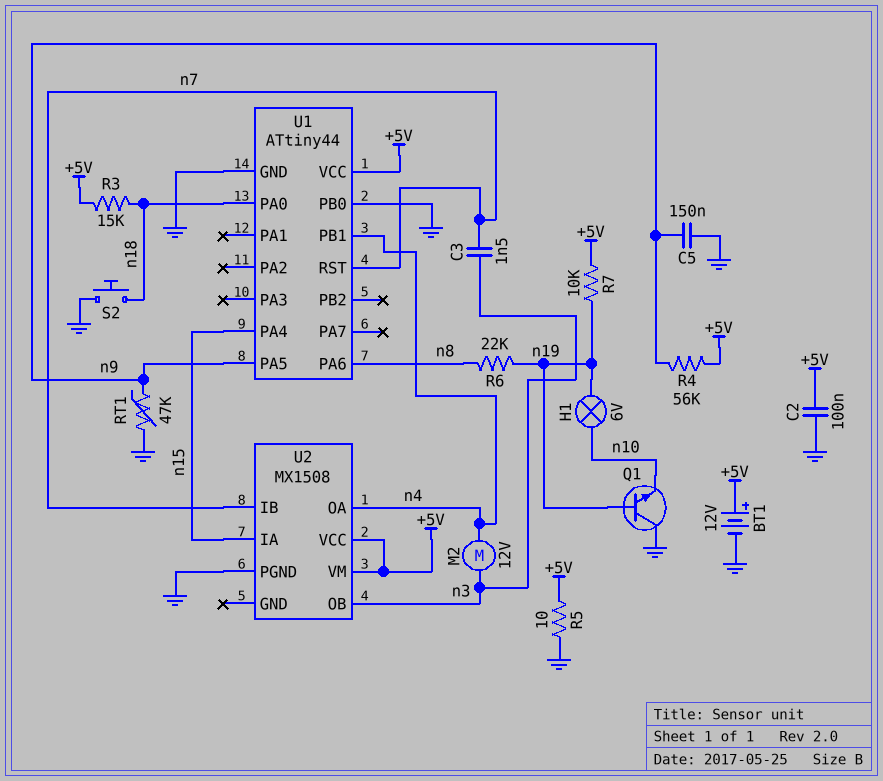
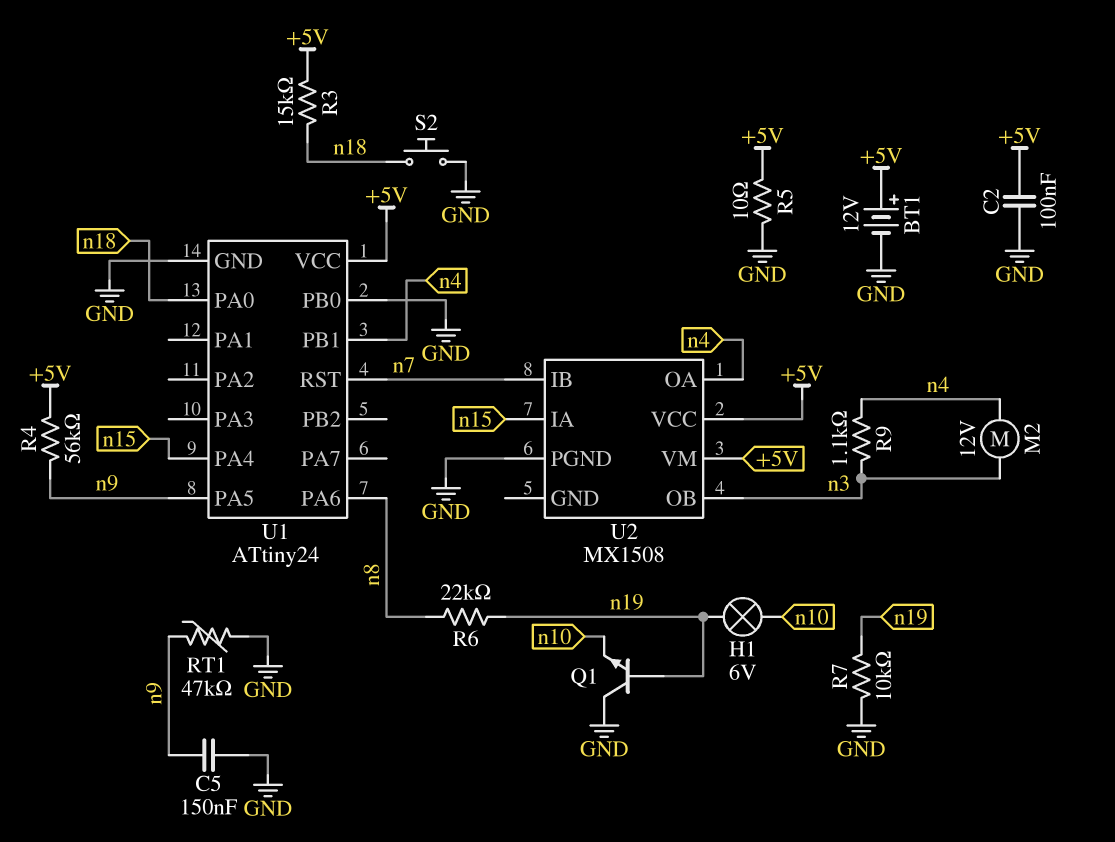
C3: 1.5nF (n3, n7) -> none
R7: 10k (+5V, n19) -> 10k (GND, n19)
R9: none -> 1.1k (n3, n4)
U1: ATtiny44 -> ATtiny24

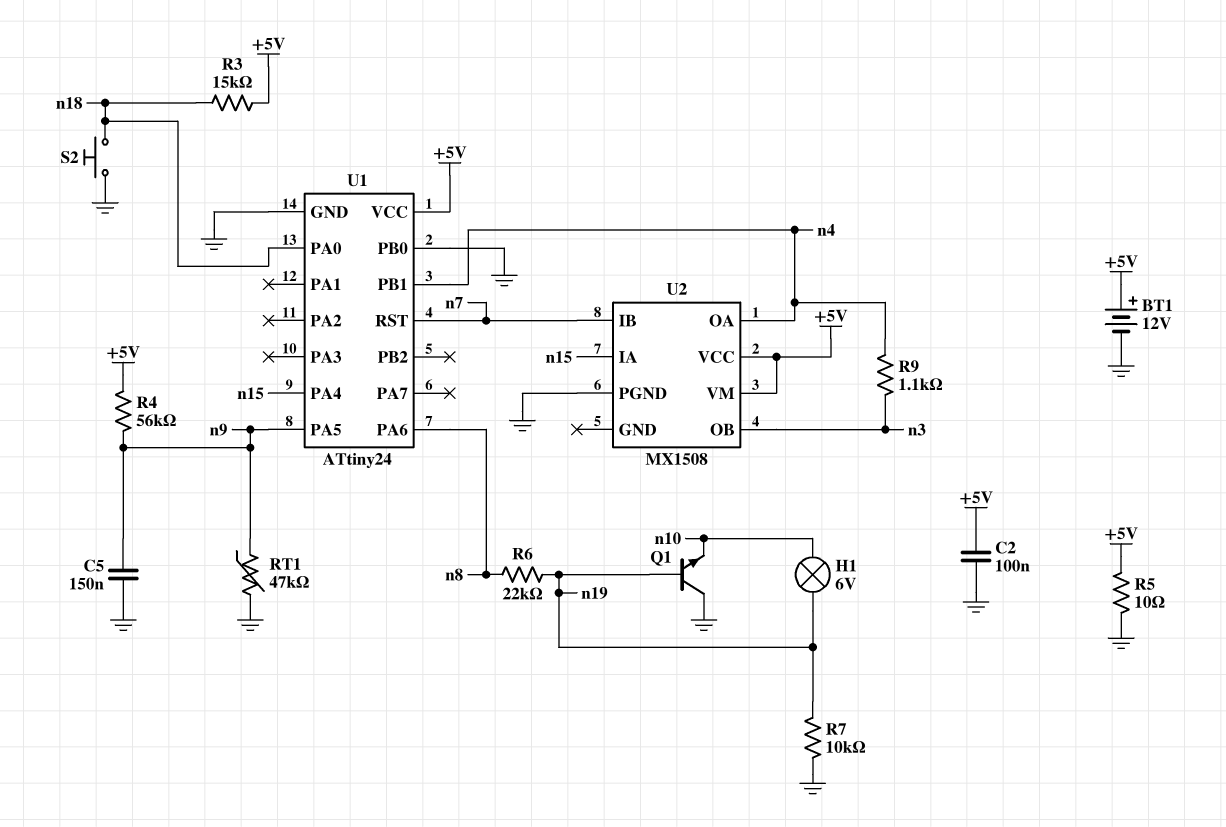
M2: motor 12V (n3, n4) -> none

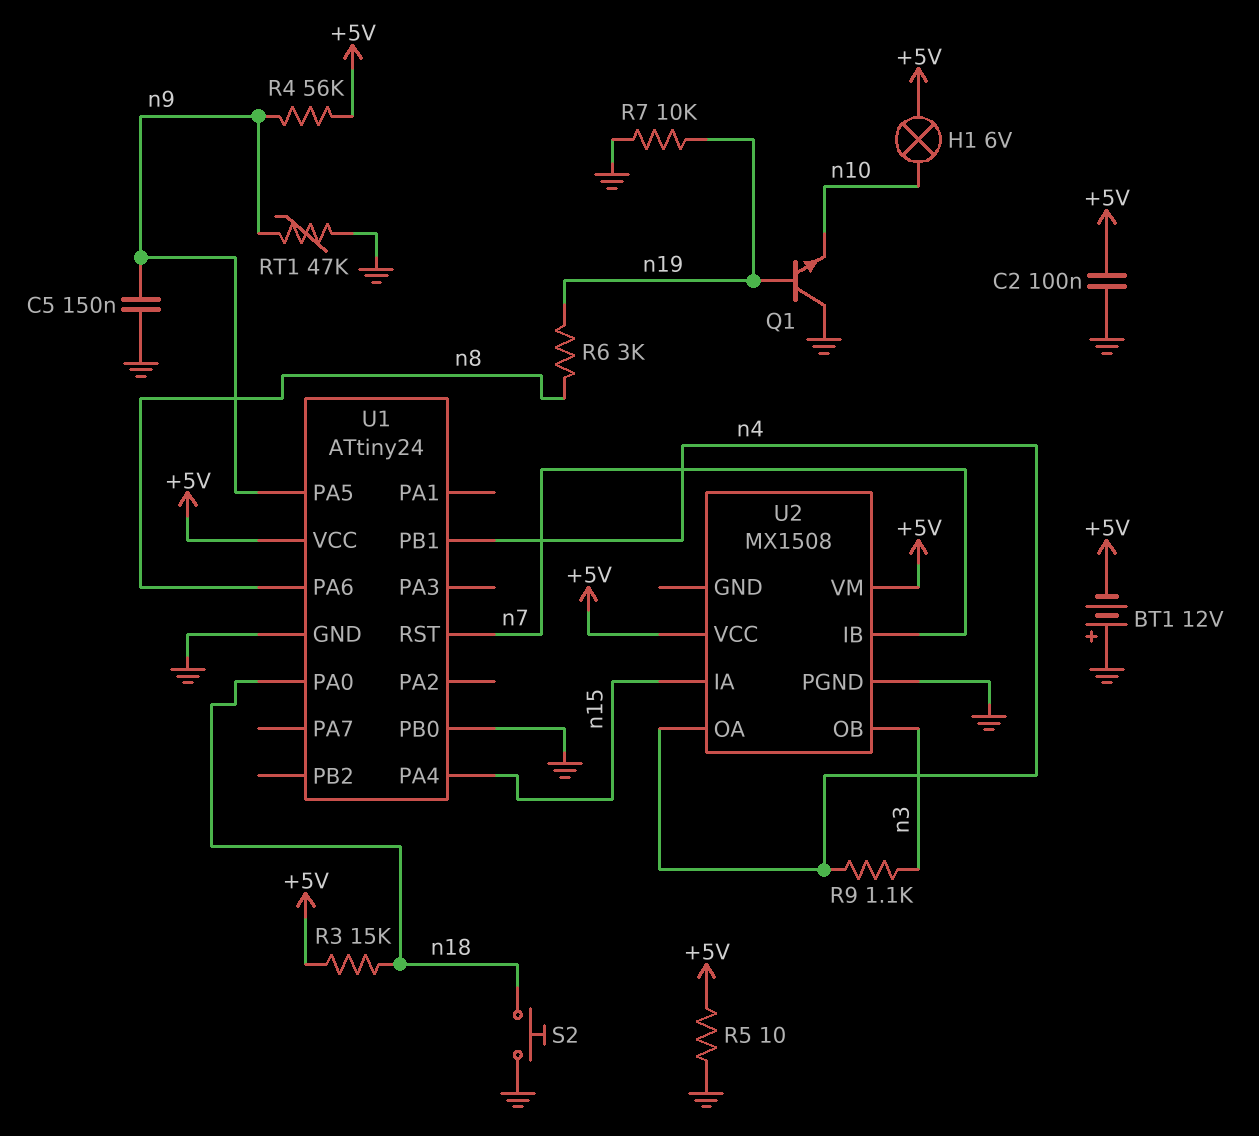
BT1: 12V (plus +5V, minus GND) -> 12V (plus GND, minus +5V)
H1: lamp 6V (n10, n19) -> lamp 6V (+5V, n10)
R6: 22k (n8, n19) -> 3k (n8, n19)

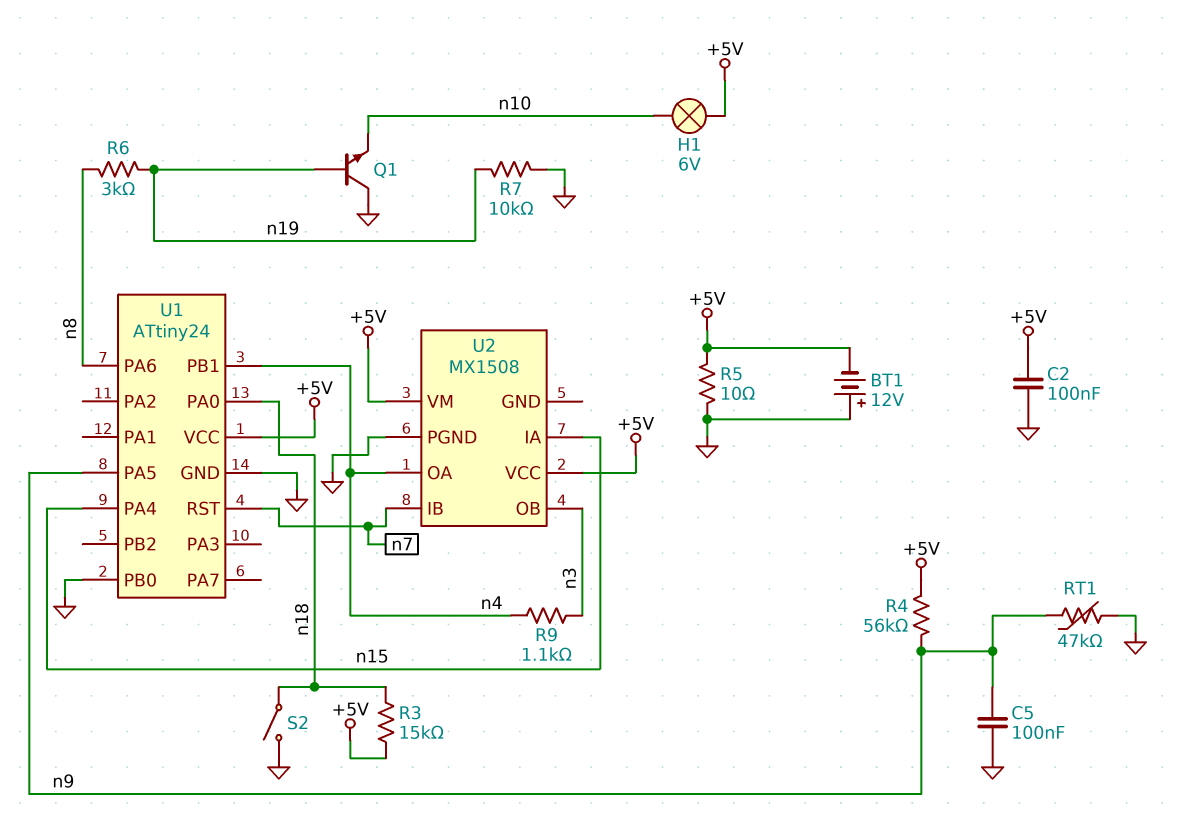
C5: 150nF (GND, n9) -> 100nF (GND, n9)
S2: button (GND, n18) -> switch (GND, n18)

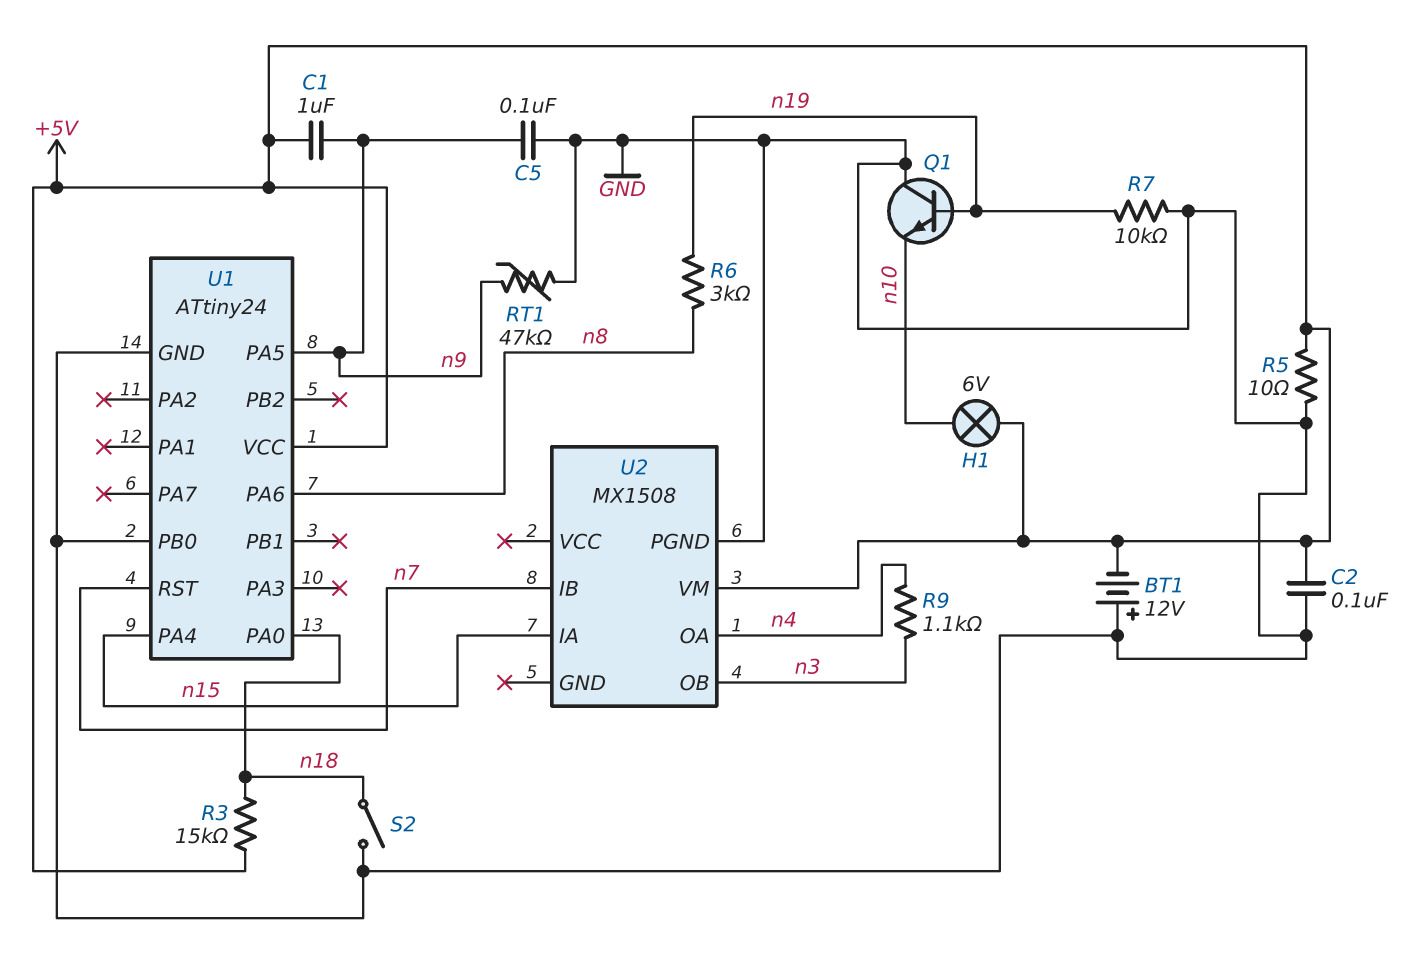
C1: none -> 1uF (+5V, n9)
R4: 56k (+5V, n9) -> none
U1 pin PB1: n4 -> none
U2 pin VCC: +5V -> none

